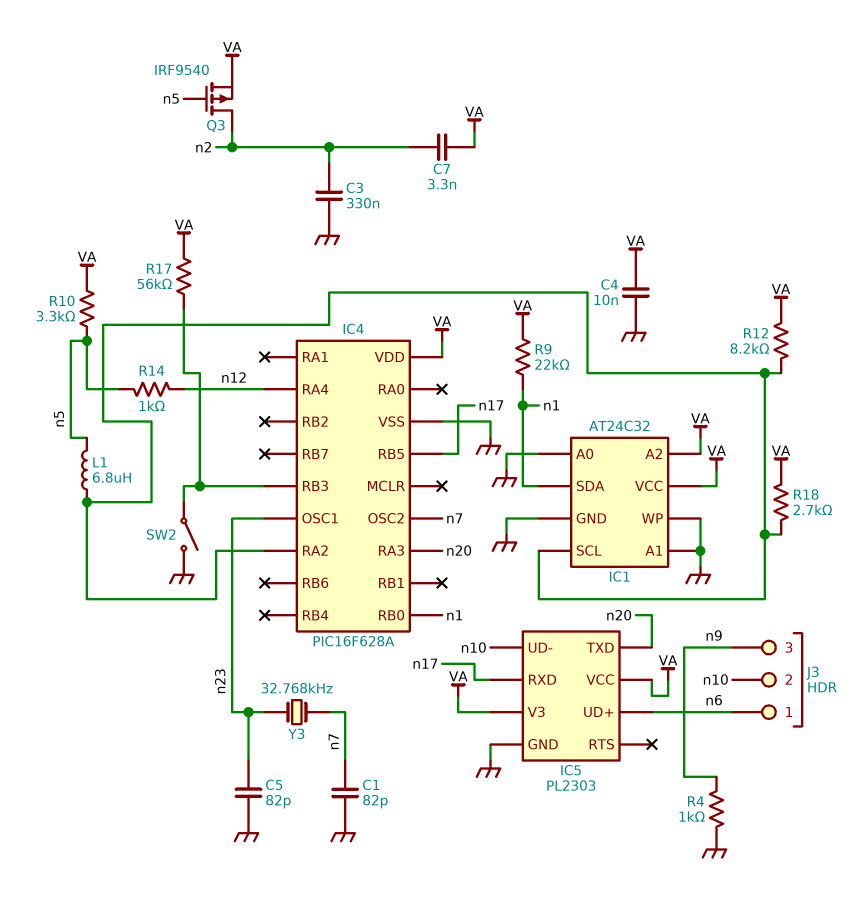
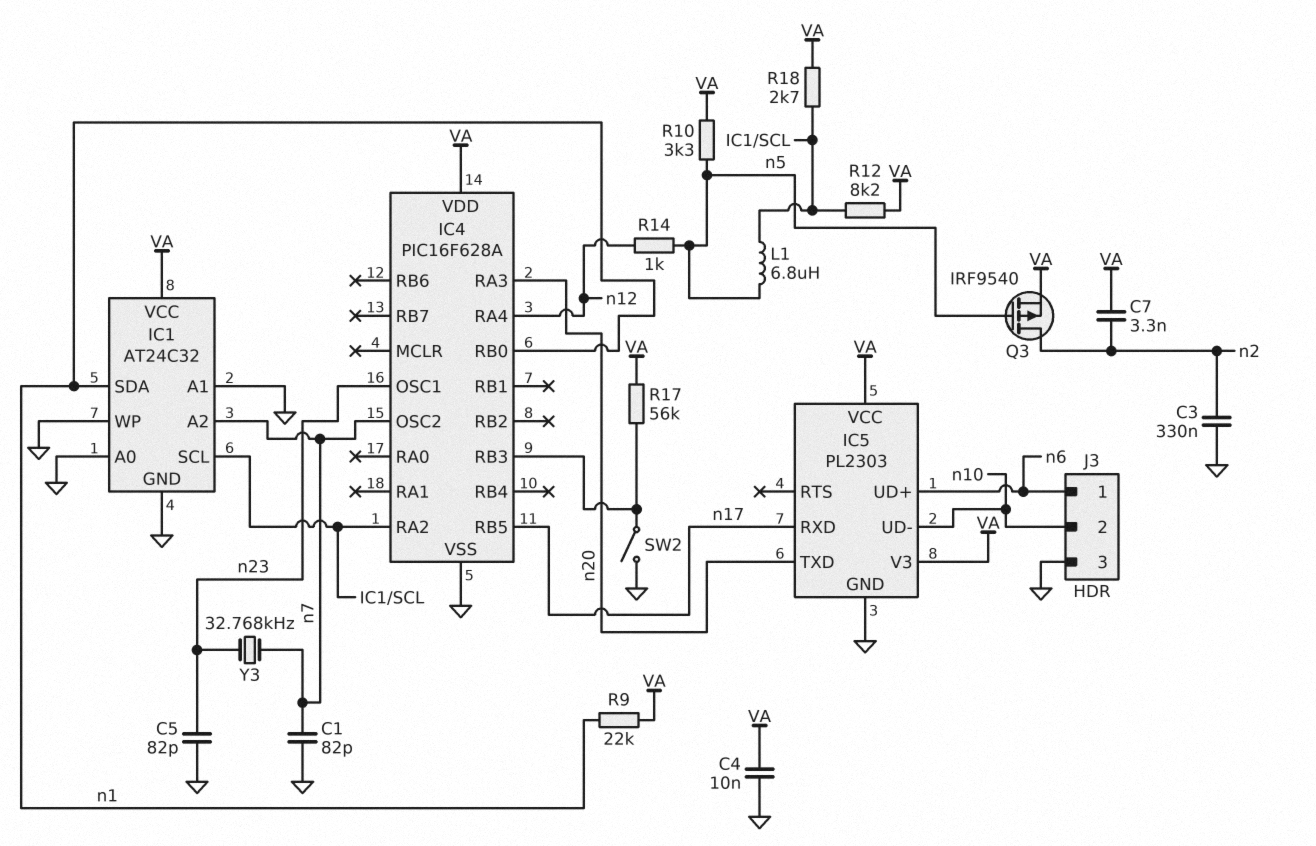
IC1 pin A2: VA -> n7
J3 pin 3: n9 -> GND
R4: 1k (GND, n9) -> none

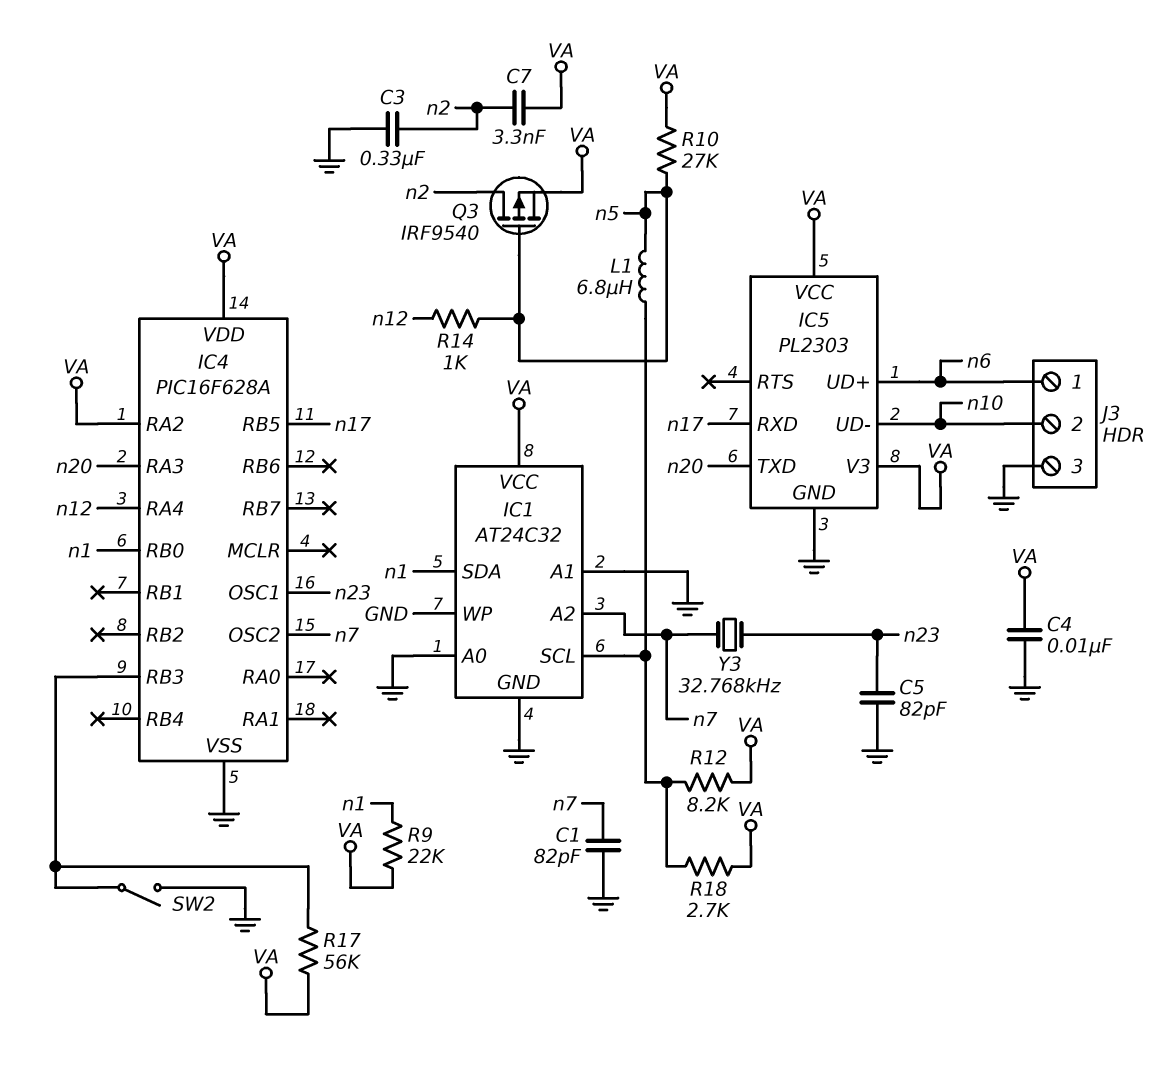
IC4 pin RA2: IC1/SCL -> VA
R10: 3.3k (VA, n5) -> 27k (VA, n5)

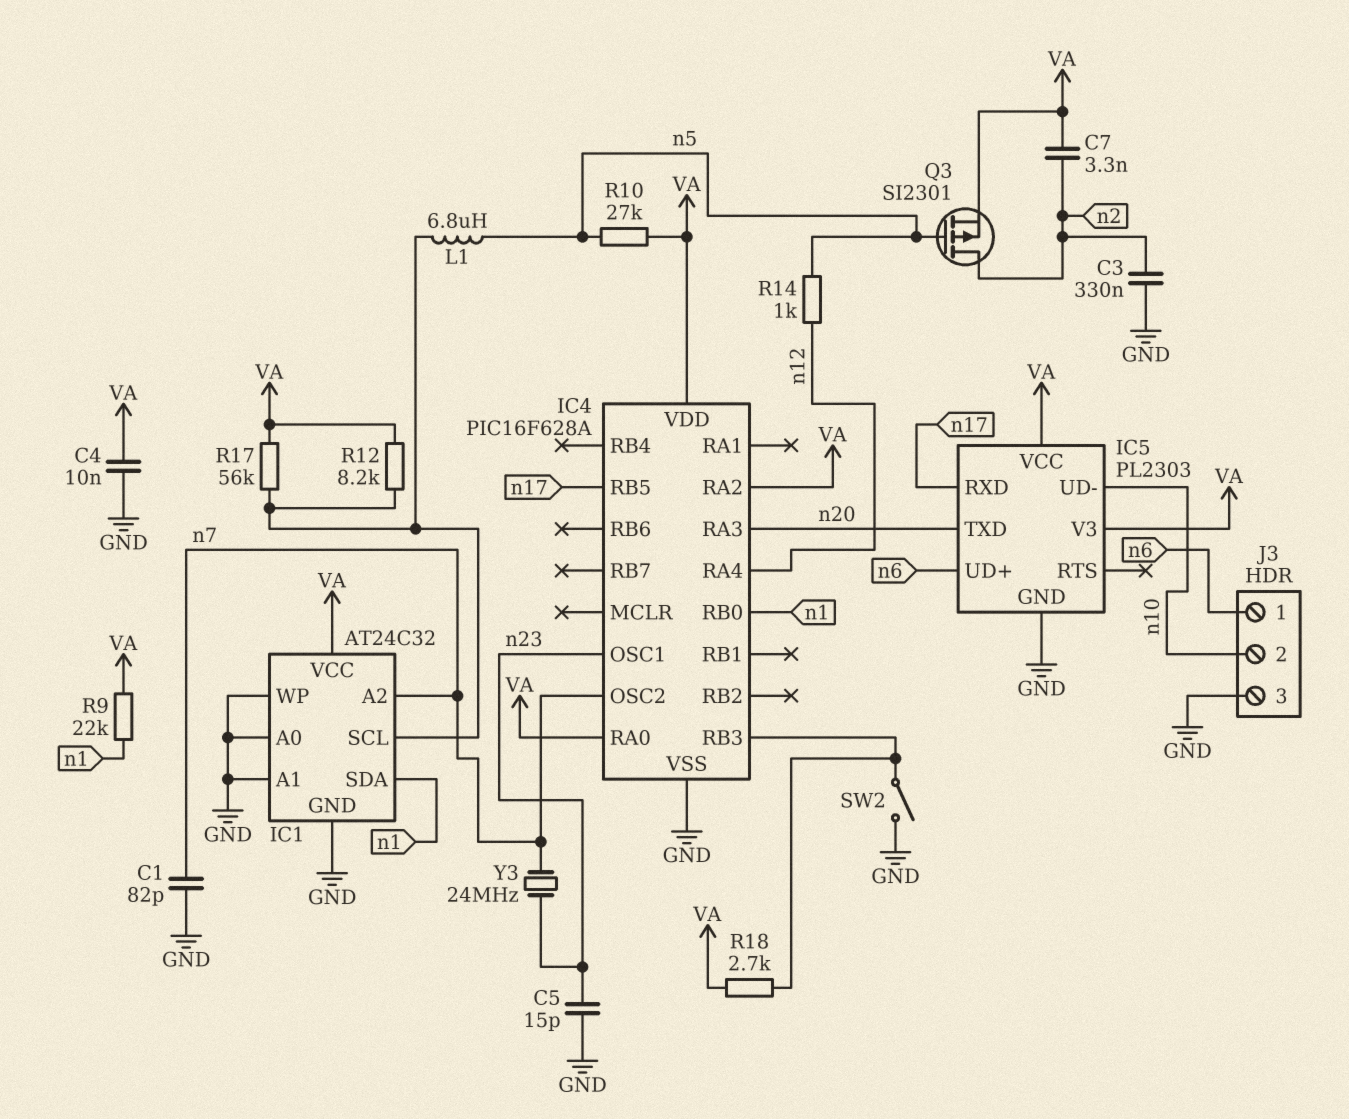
C5: 82pF (GND, n23) -> 15pF (GND, n23)
IC4 pin RA0: none -> VA
Q3: PMOS IRF9540 (G n5, D n2, S VA) -> PMOS SI2301 (G n5, D n2, S VA)
R17: 56k (IC4/RB3, VA) -> 56k (IC1/SCL, VA)
R18: 2.7k (IC1/SCL, VA) -> 2.7k (IC4/RB3, VA)
Y3: 32.768kHz (n7, n23) -> 24MHz (n7, n23)

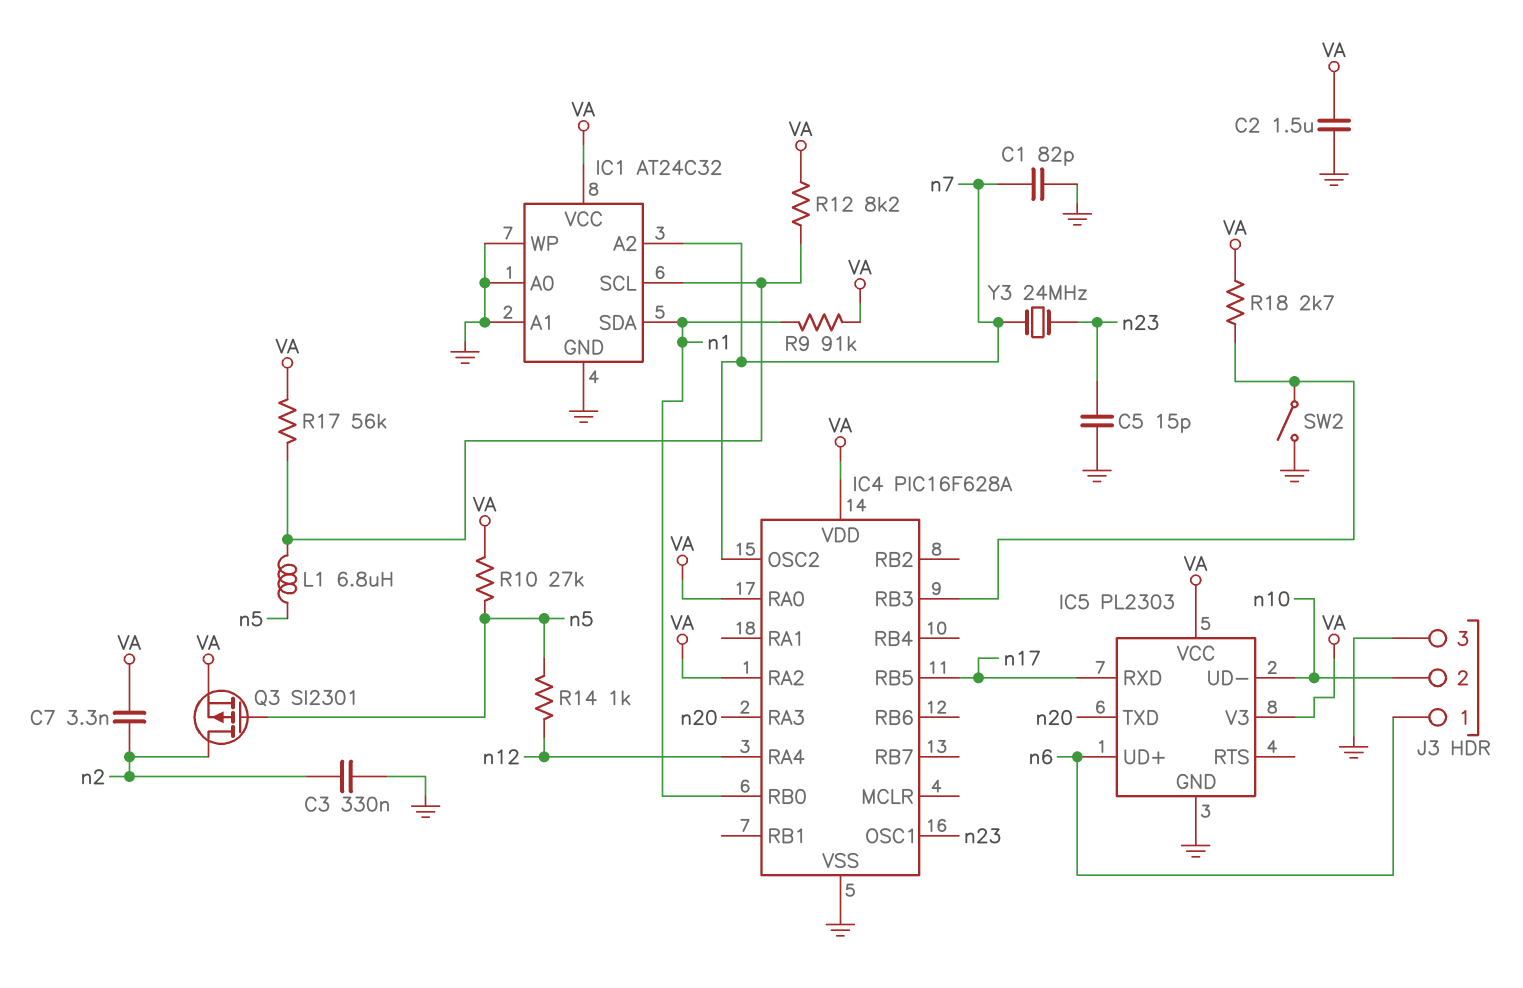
C2: none -> 1.5uF (GND, VA)
C4: 10nF (GND, VA) -> none
R9: 22k (VA, n1) -> 91k (VA, n1)

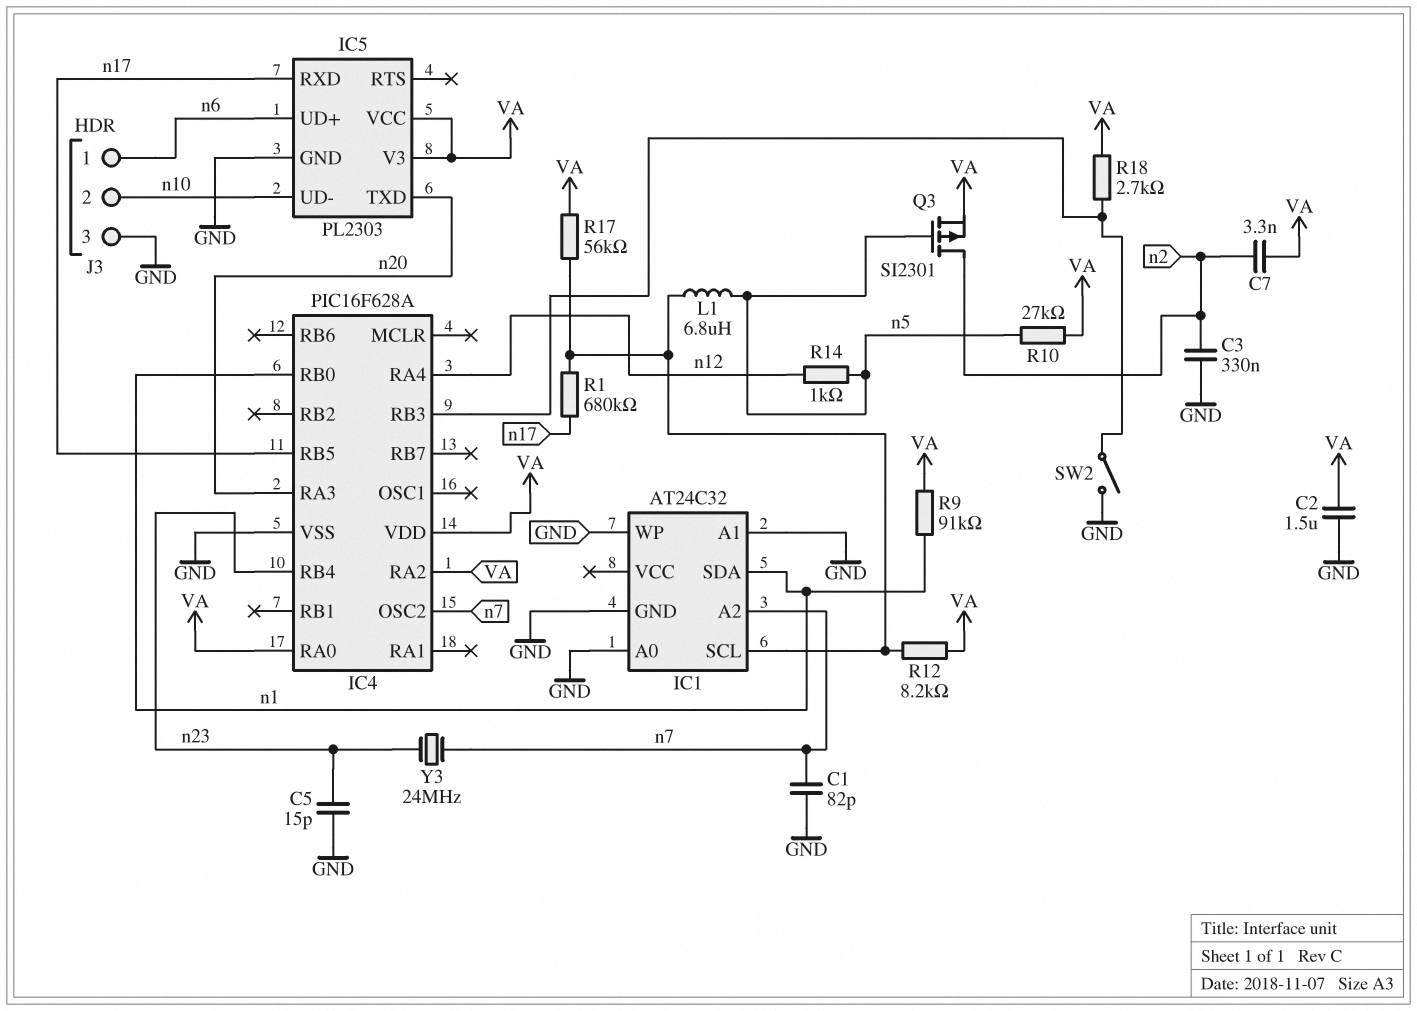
IC1 pin VCC: VA -> none
IC4 pin OSC1: n23 -> none
IC4 pin RB4: none -> n23
R1: none -> 680k (IC1/SCL, n17)

